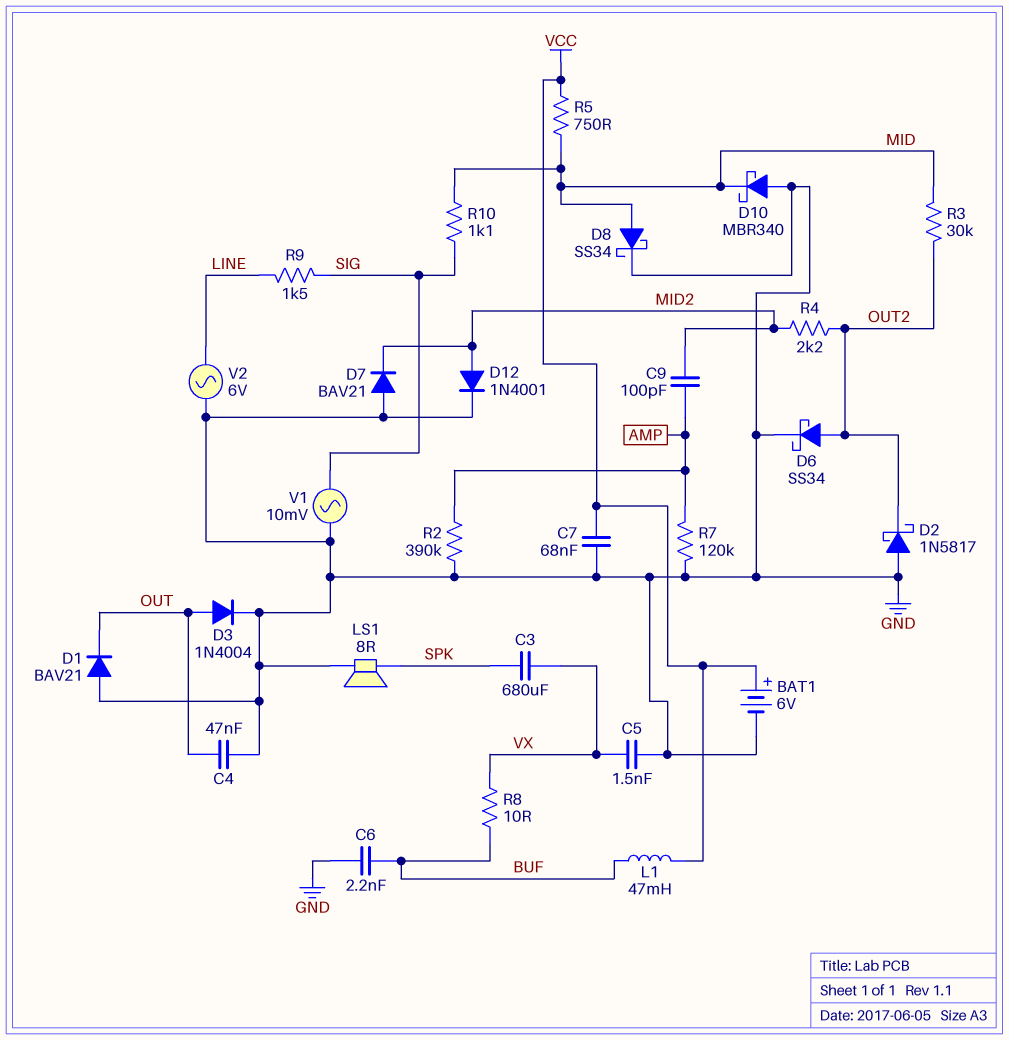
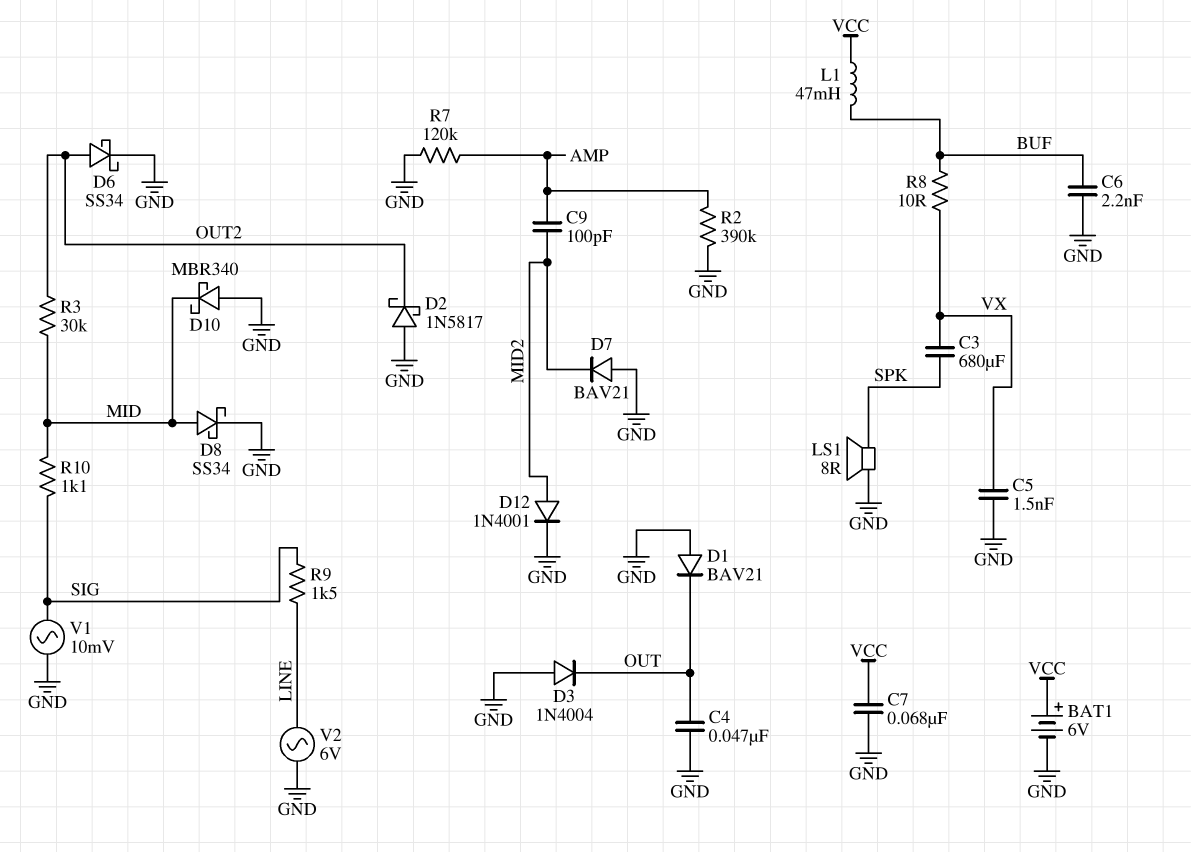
D3: diode 1N4004 (A OUT, K GND) -> diode 1N4004 (A GND, K OUT)
R4: 2.2k (MID2, OUT2) -> none
R5: 750 (MID, VCC) -> none

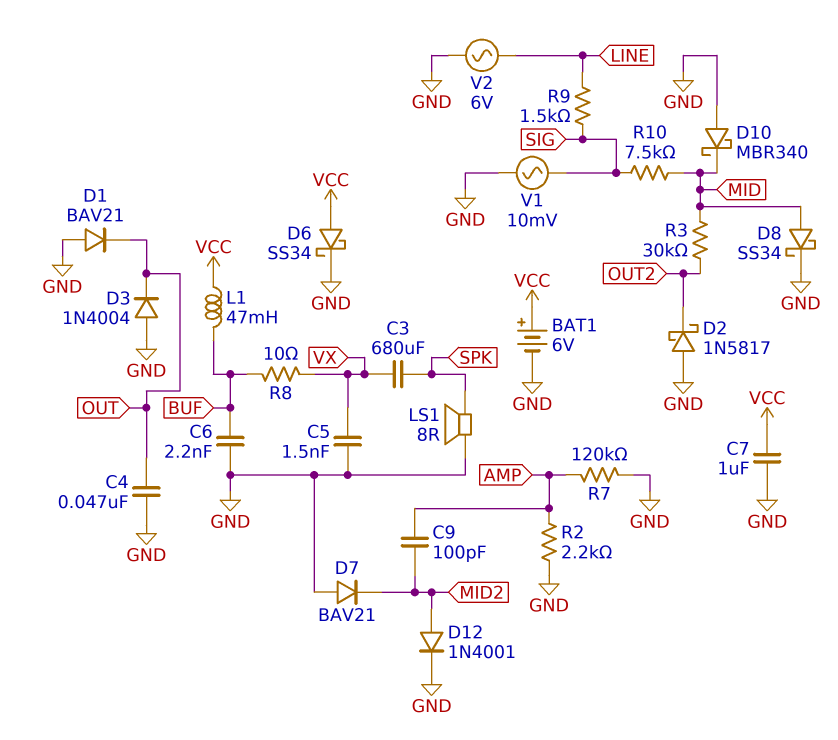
C7: 68nF (GND, VCC) -> 1uF (GND, VCC)
D6: schottky SS34 (A OUT2, K GND) -> schottky SS34 (A VCC, K GND)
R2: 390k (AMP, GND) -> 2.2k (AMP, GND)
R10: 1.1k (MID, SIG) -> 7.5k (MID, SIG)

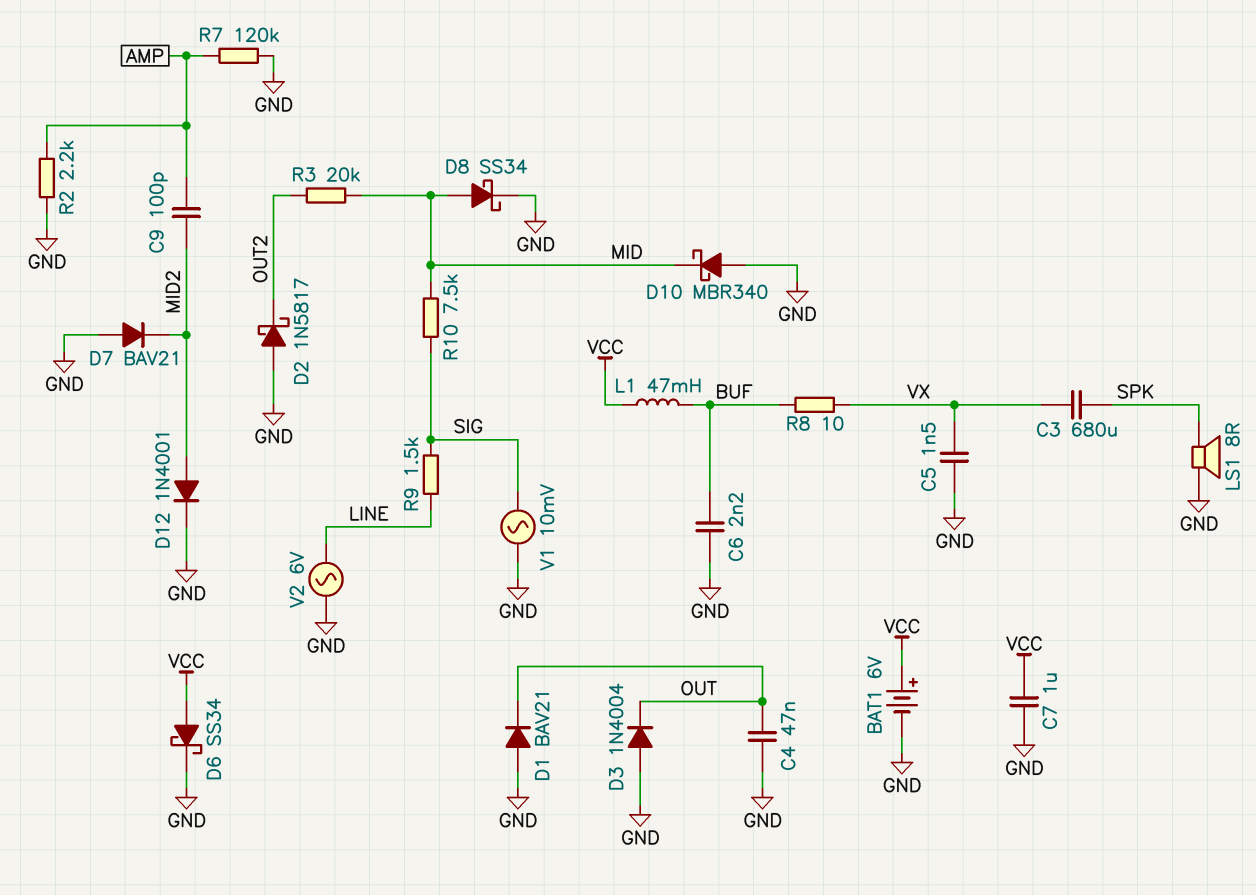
R3: 30k (MID, OUT2) -> 20k (MID, OUT2)

